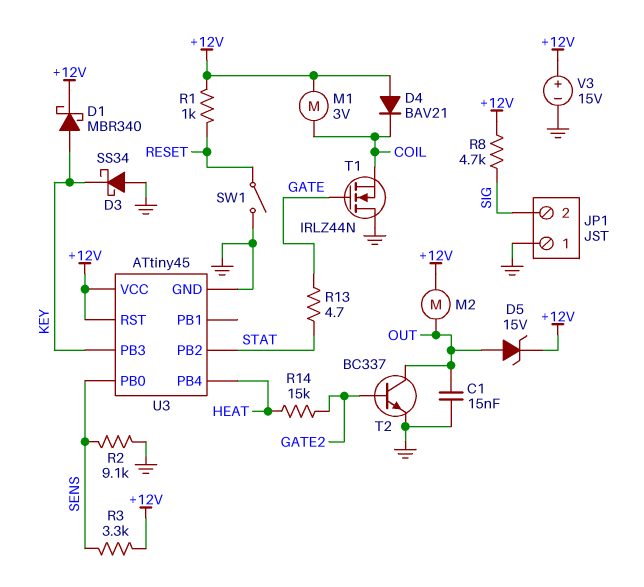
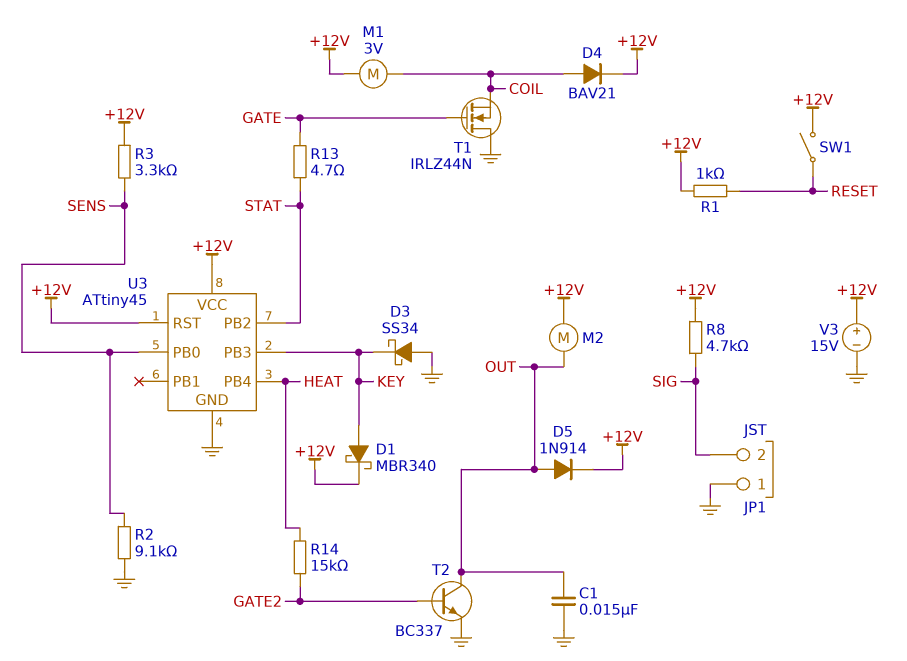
D4: diode BAV21 (A +12V, K COIL) -> diode BAV21 (A COIL, K +12V)
D5: zener 15V (A OUT, K +12V) -> diode 1N914 (A OUT, K +12V)
SW1: switch (GND, RESET) -> switch (+12V, RESET)

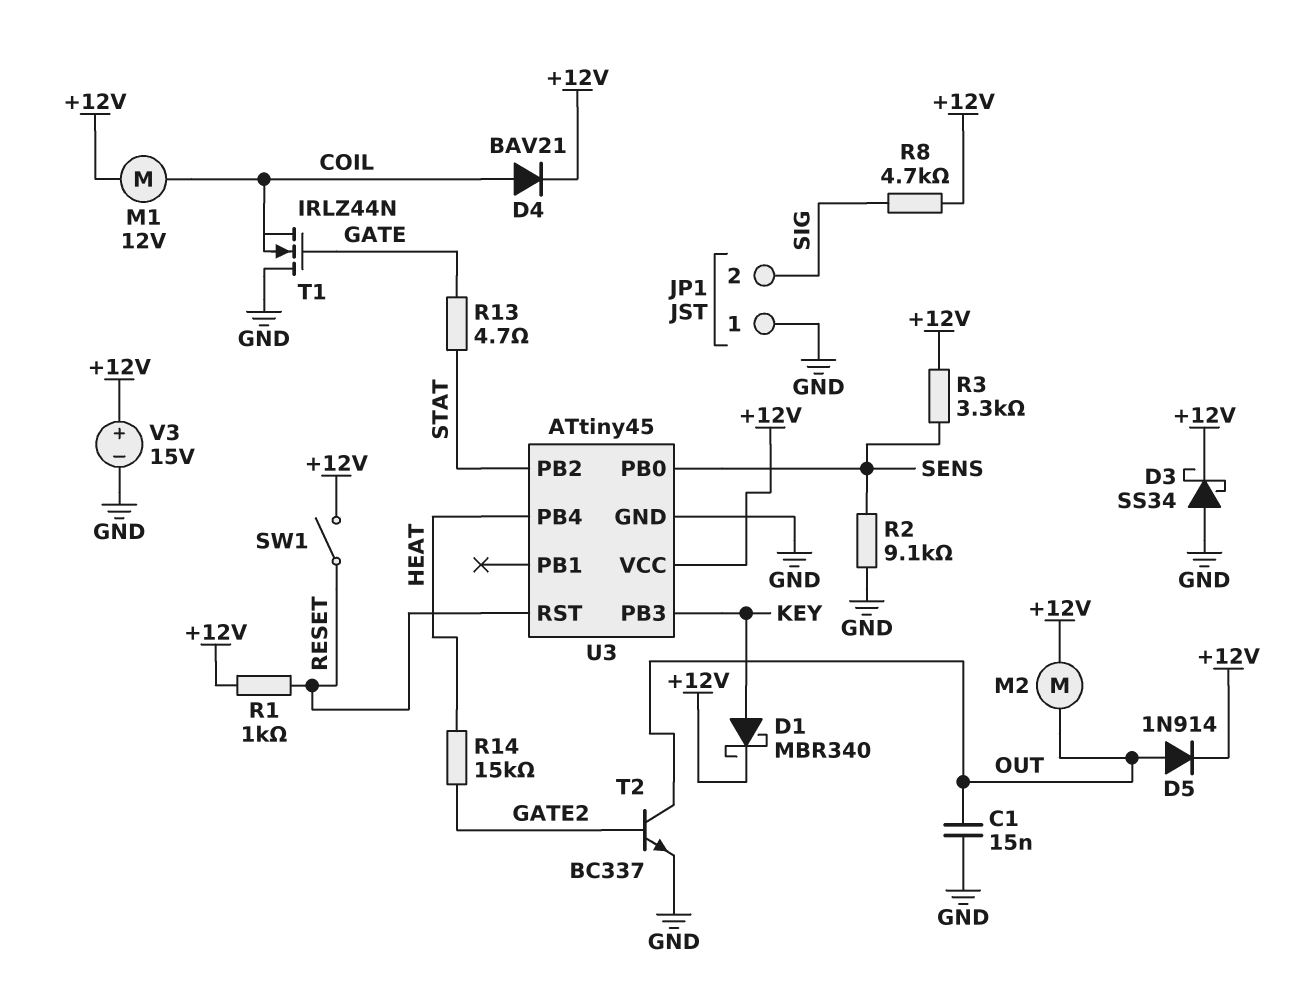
D3: schottky SS34 (A GND, K KEY) -> schottky SS34 (A GND, K +12V)
M1: motor 3V (+12V, COIL) -> motor 12V (+12V, COIL)
U3 pin RST: +12V -> RESET

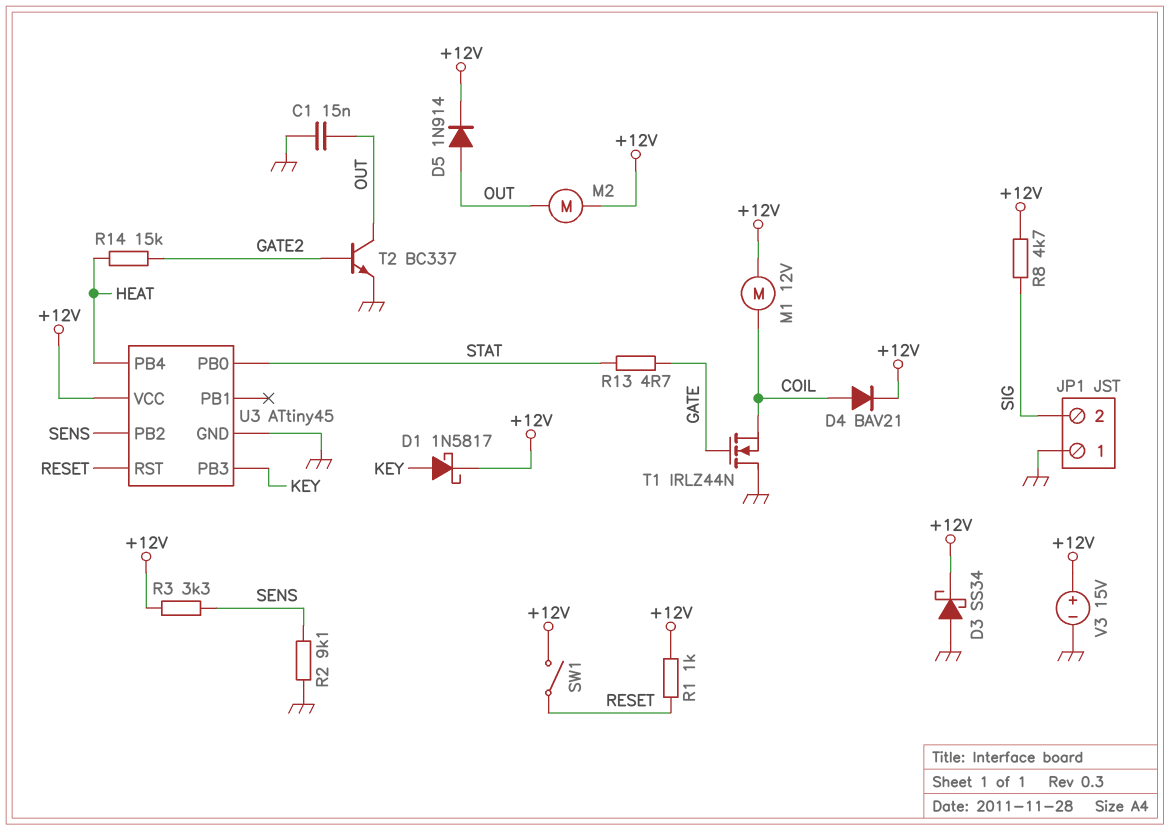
D1: schottky MBR340 (A KEY, K +12V) -> schottky 1N5817 (A KEY, K +12V)
U3 pin PB0: SENS -> STAT
U3 pin PB2: STAT -> SENS

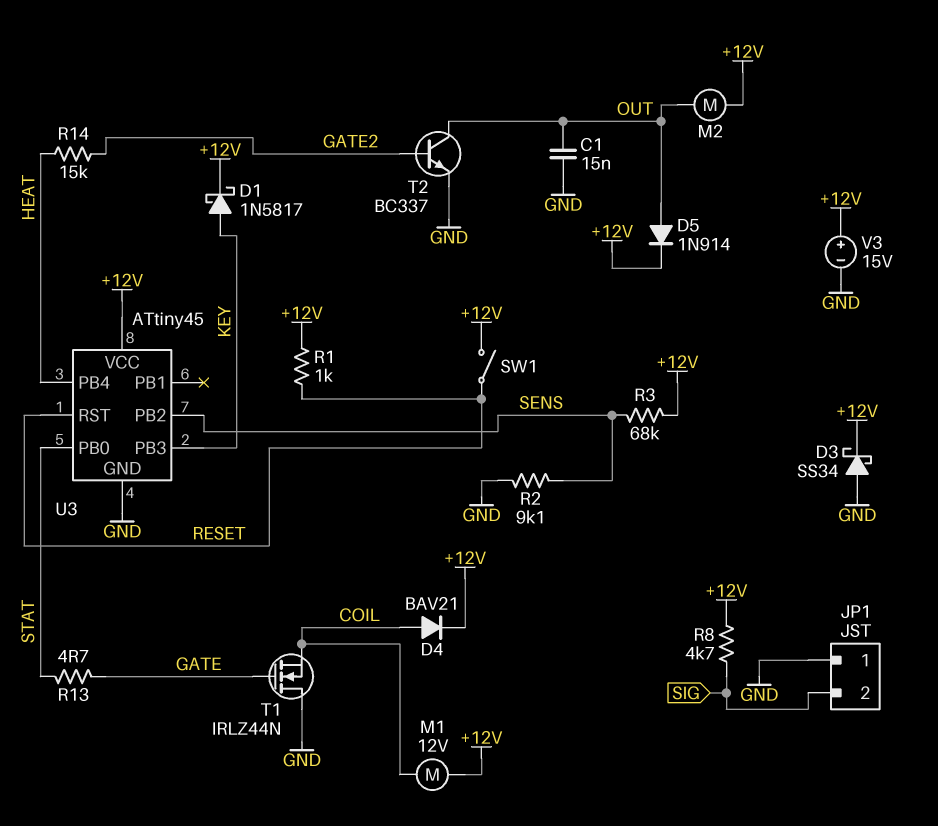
R3: 3.3k (+12V, SENS) -> 68k (+12V, SENS)

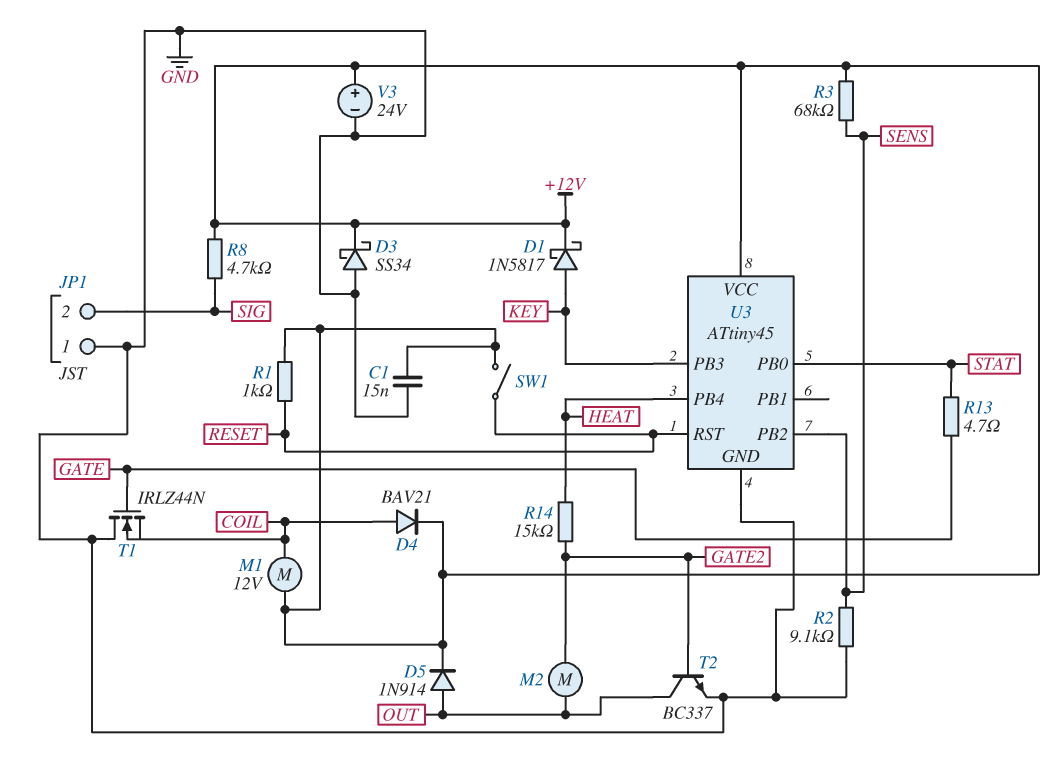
C1: 15nF (GND, OUT) -> 15nF (+12V, GND)
M2: motor (+12V, OUT) -> motor (GATE2, OUT)
V3: 15V (plus +12V, minus GND) -> 24V (plus +12V, minus GND)

